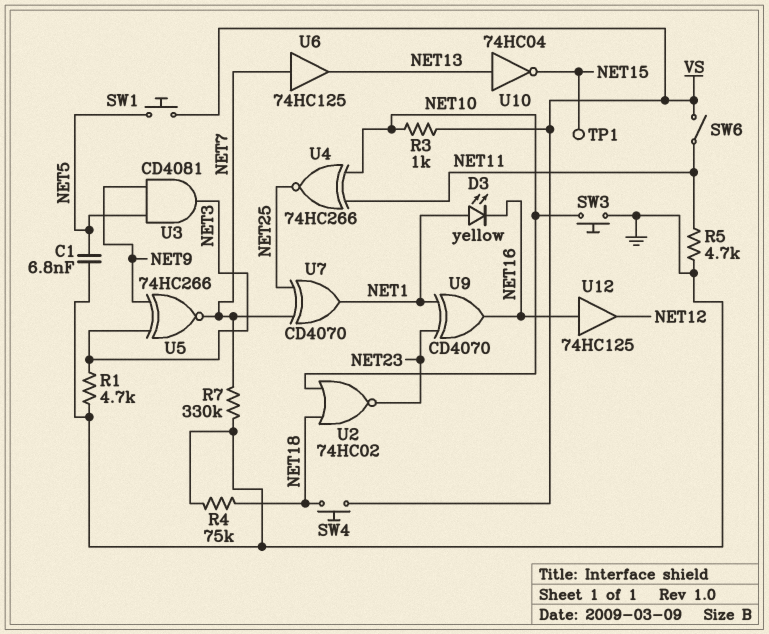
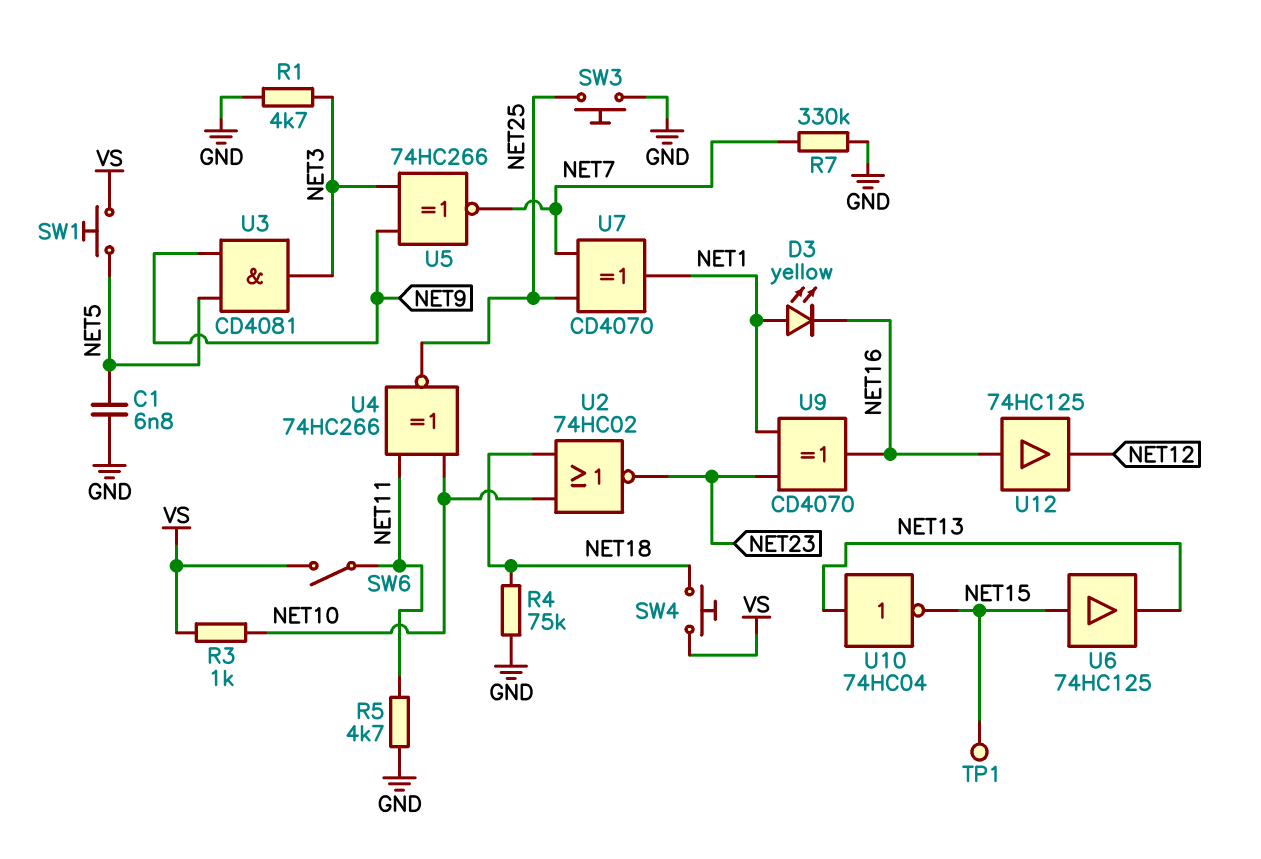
SW3: button (GND, NET10) -> button (GND, NET25)
U6: buffer 74HC125 (in NET7, out NET13) -> buffer 74HC125 (in NET15, out NET13)

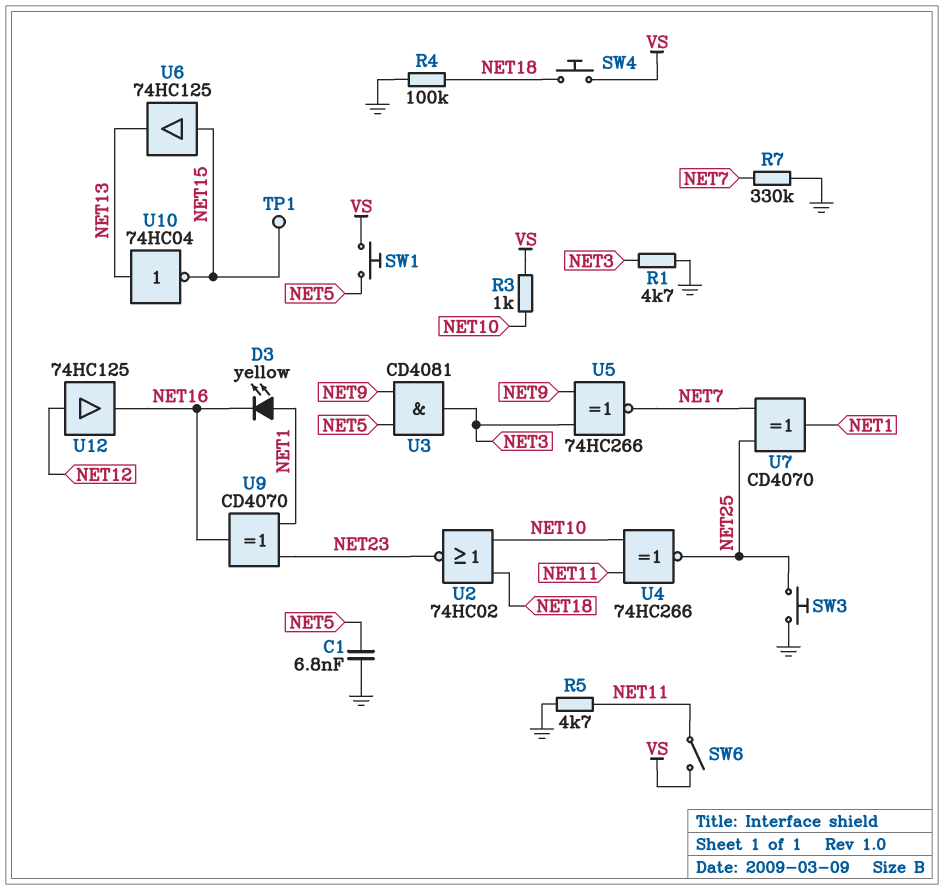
R4: 75k (GND, NET18) -> 100k (GND, NET18)
U12: buffer 74HC125 (in NET16, out NET12) -> buffer 74HC125 (in NET12, out NET16)

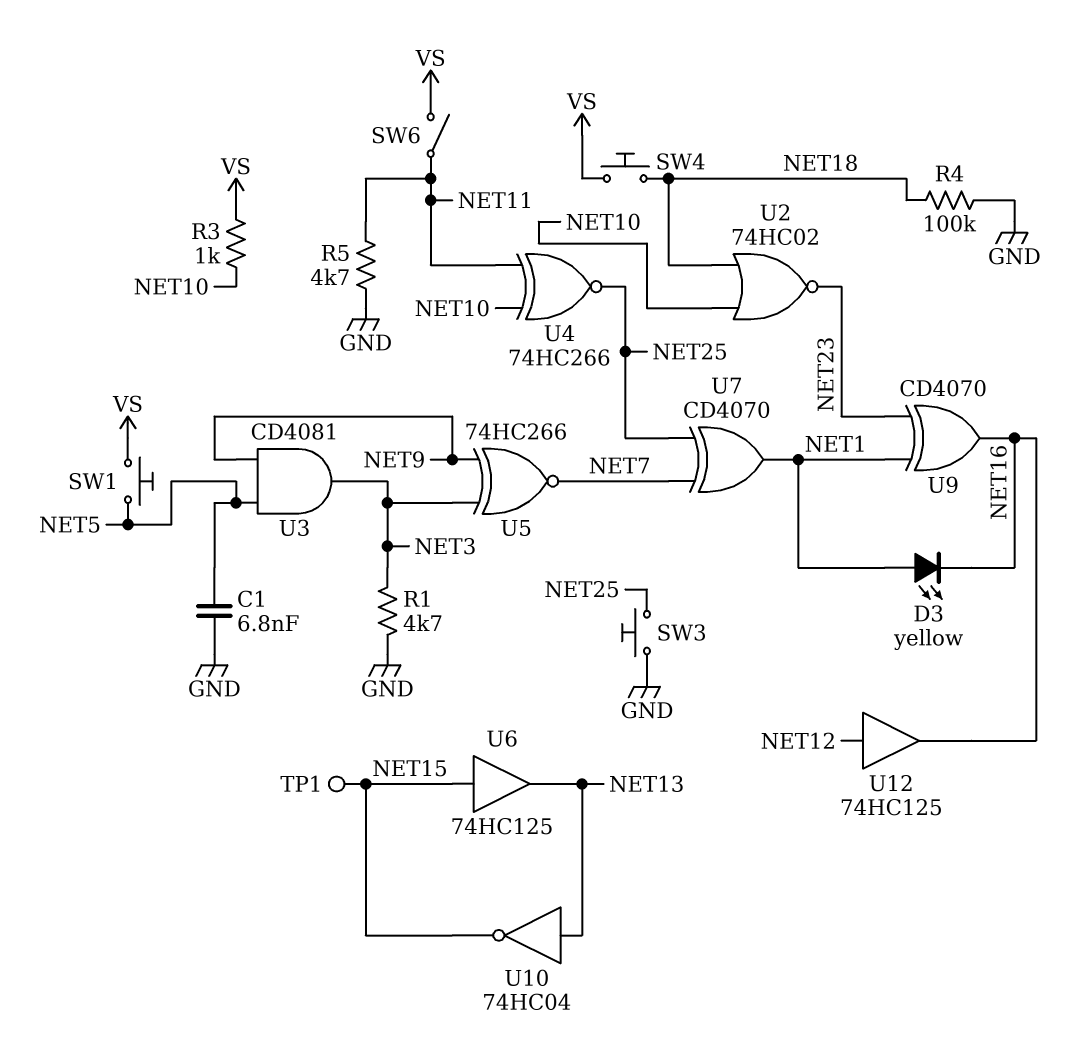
R7: 330k (GND, NET7) -> none

